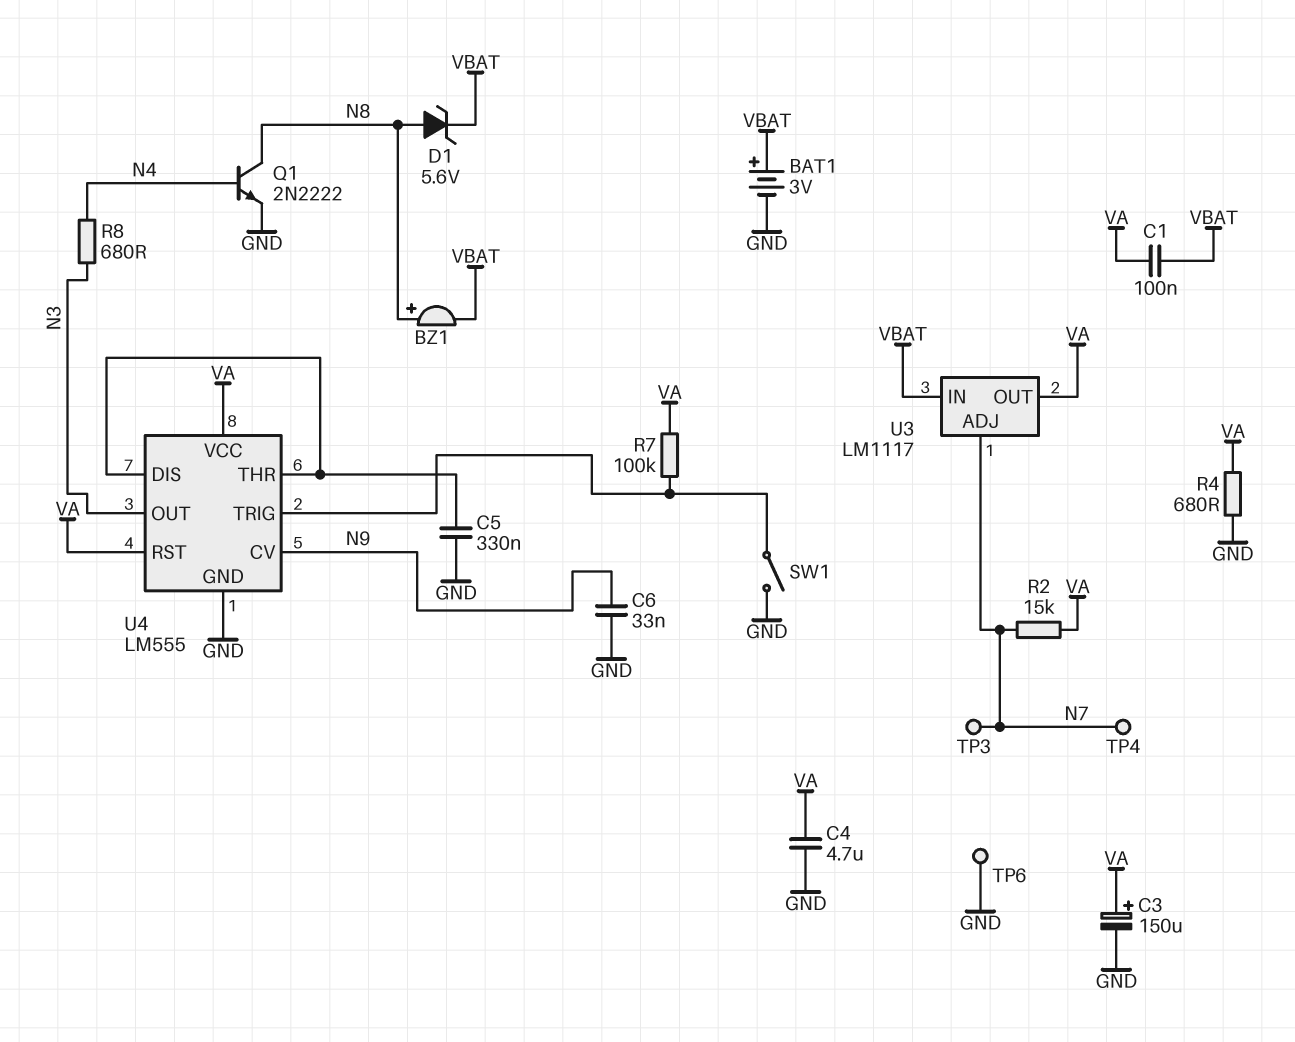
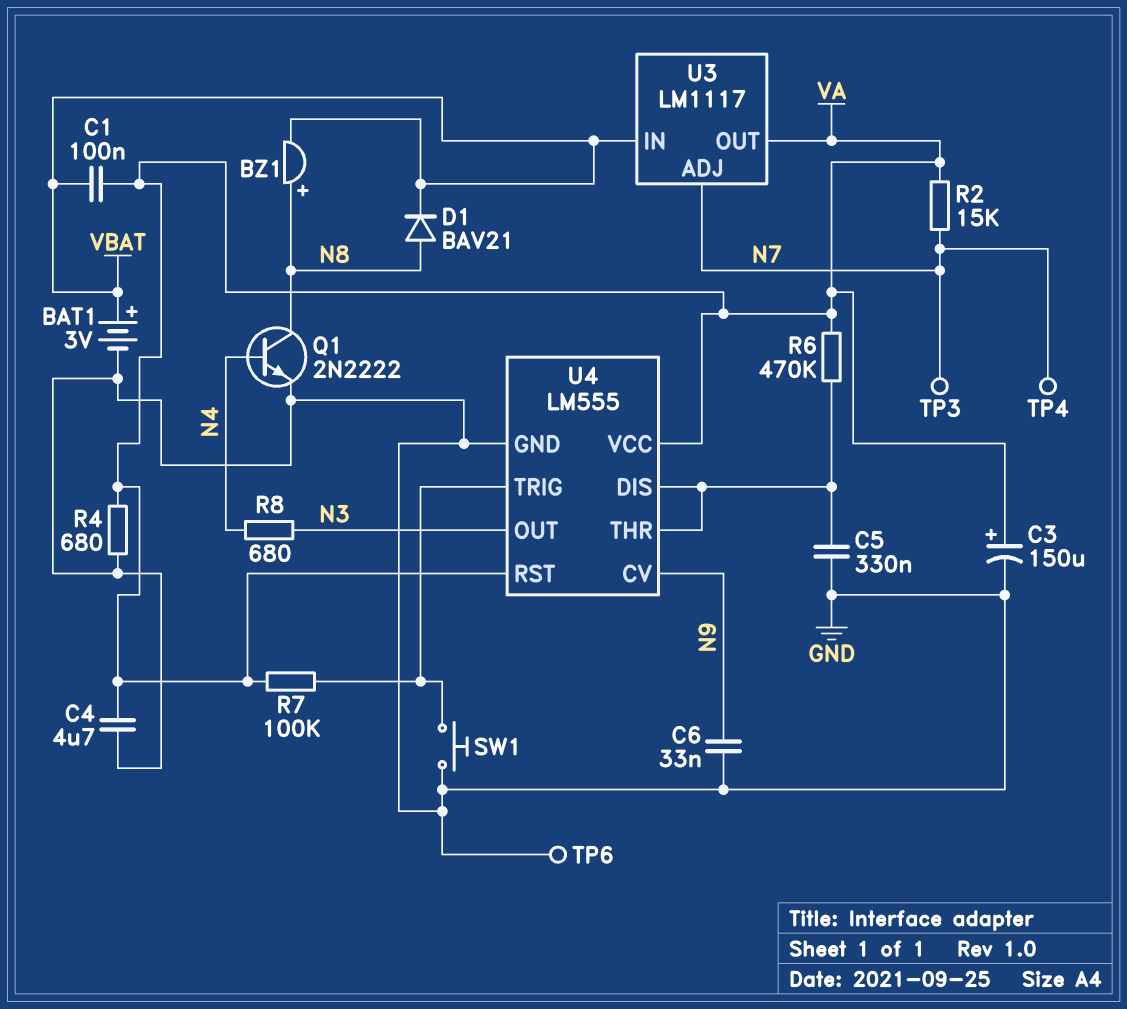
D1: zener 5.6V (A N8, K VBAT) -> diode BAV21 (A N8, K VBAT)
R6: none -> 470k (U4/DIS, VA)
SW1: switch (GND, U4/TRIG) -> button (GND, U4/TRIG)

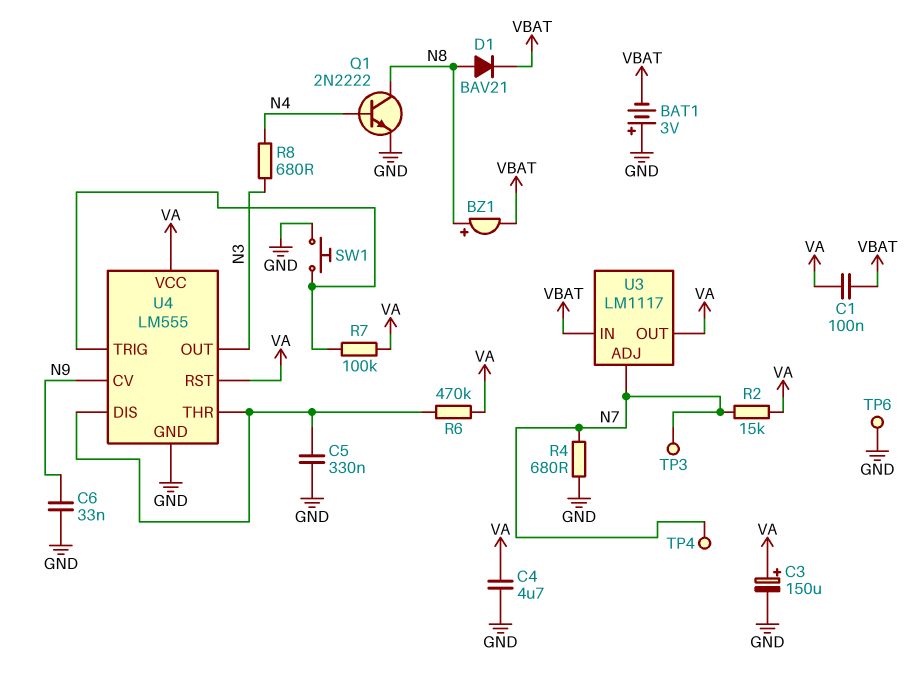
BAT1: 3V (plus VBAT, minus GND) -> 3V (plus GND, minus VBAT)
R4: 680 (GND, VA) -> 680 (GND, N7)

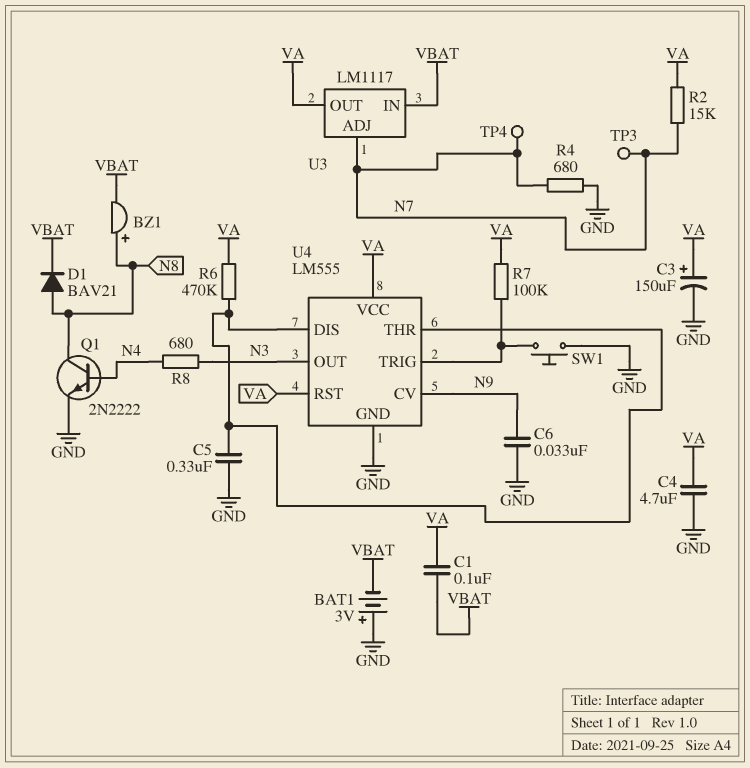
TP6: test point (GND) -> none

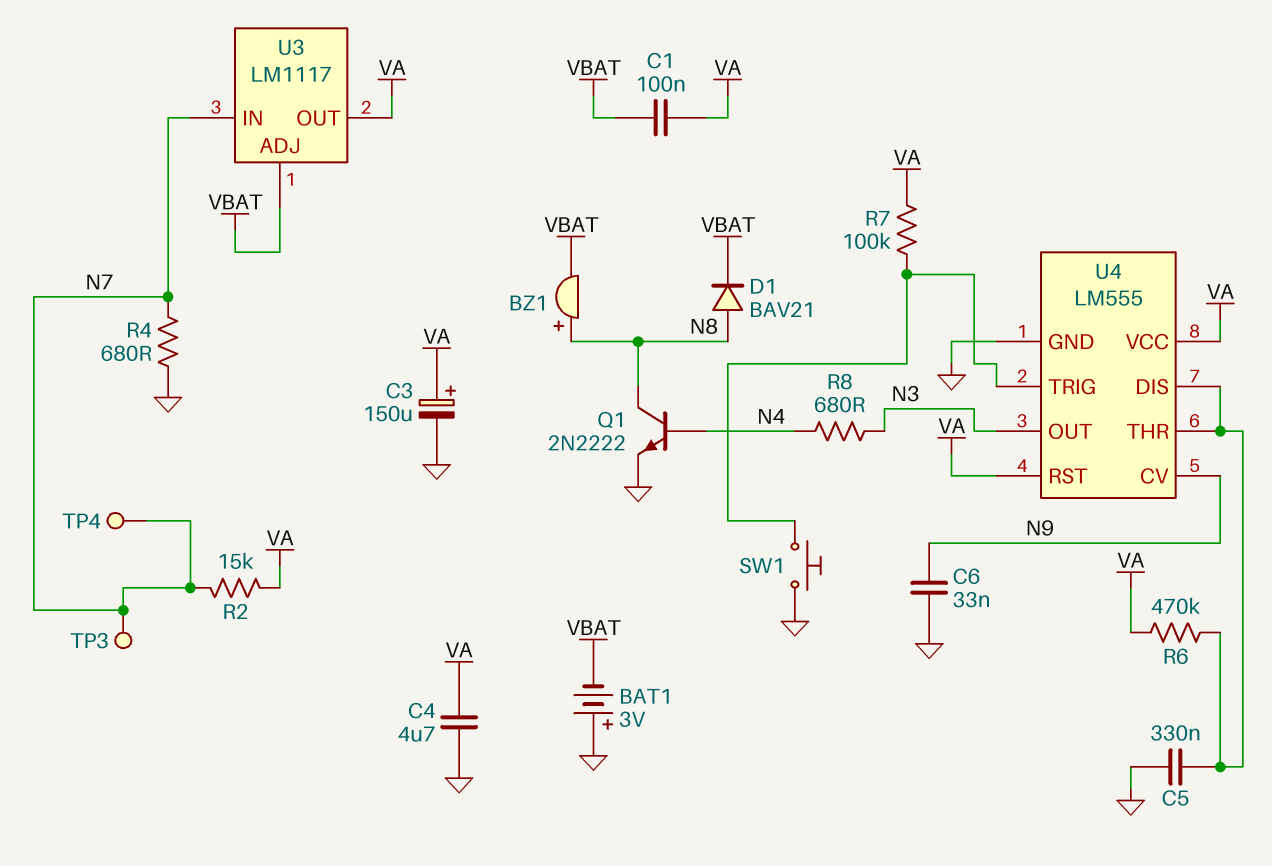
U3 pin ADJ: N7 -> VBAT
U3 pin IN: VBAT -> N7

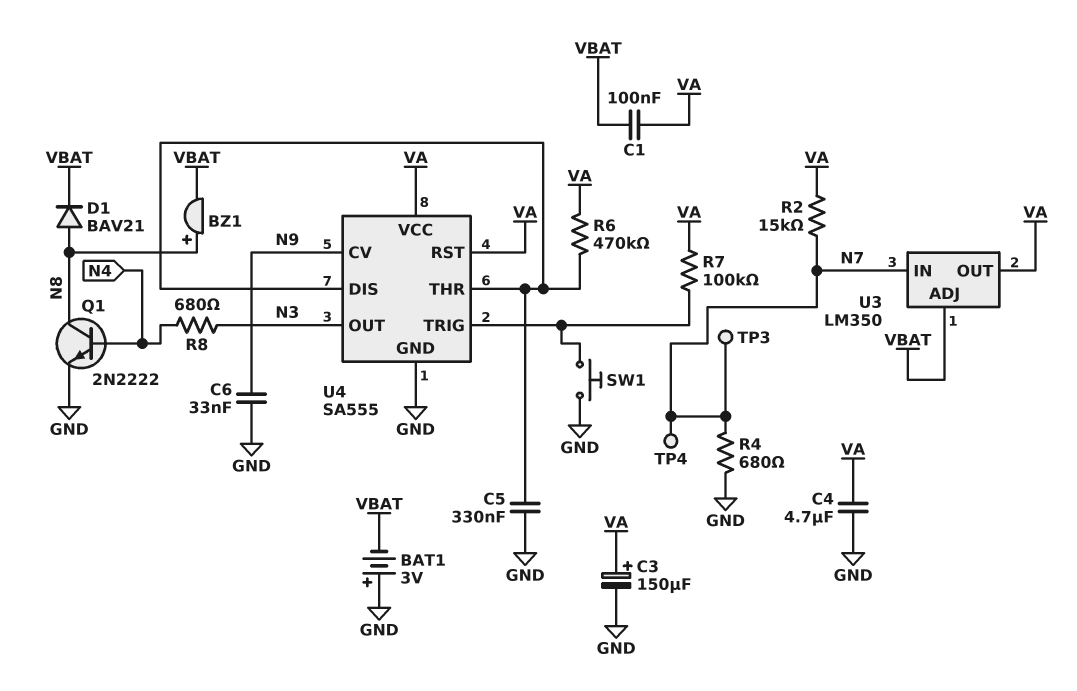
U3: LM1117 -> LM350
U4: LM555 -> SA555

